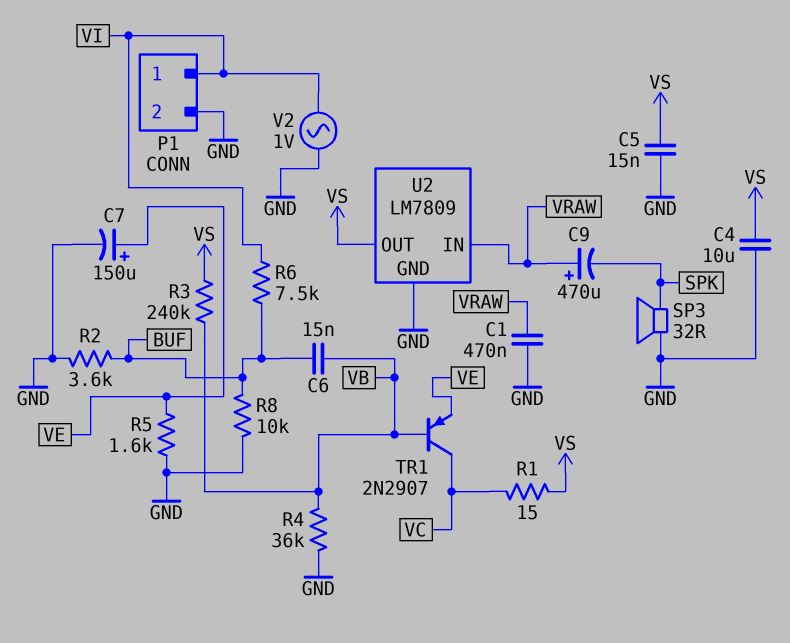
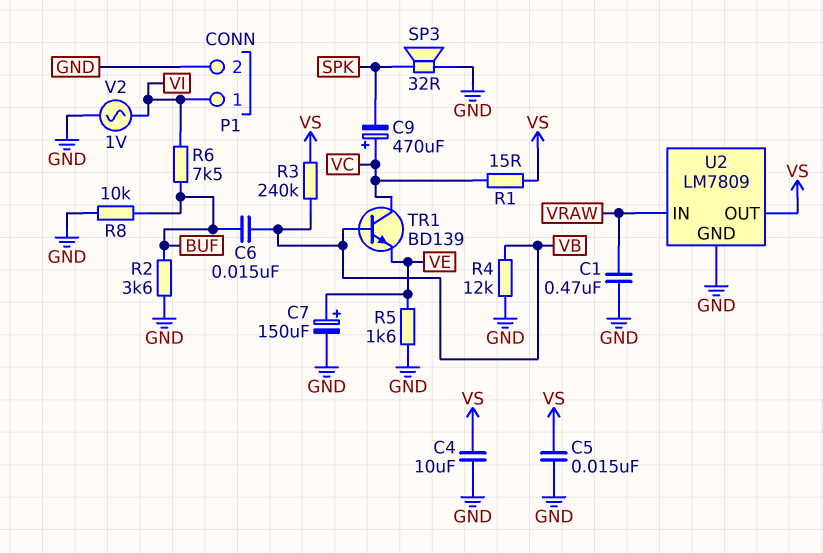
C9: 470uF (plus VRAW, minus SPK) -> 470uF (plus VC, minus SPK)
R4: 36k (GND, VB) -> 12k (GND, VB)
TR1: PNP 2N2907 (B VB, C VC, E VE) -> NPN BD139 (B VB, C VC, E VE)

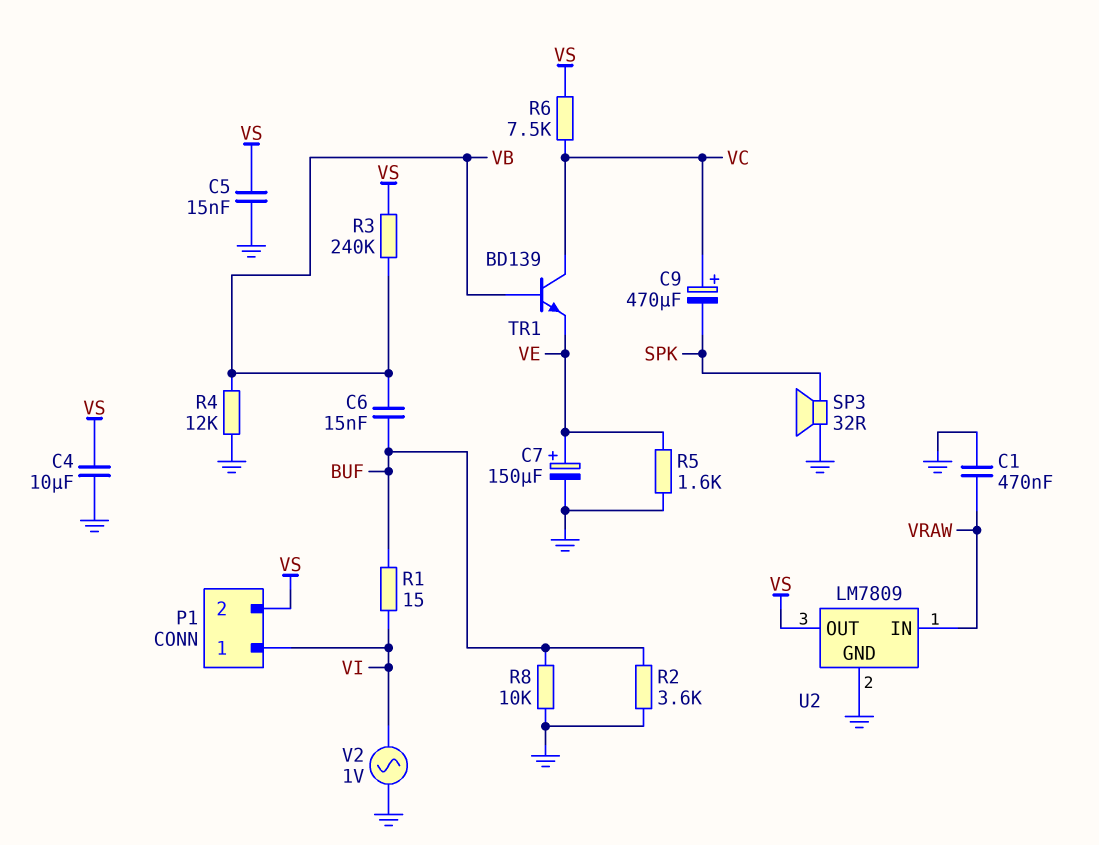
P1 pin 2: GND -> VS
R1: 15 (VC, VS) -> 15 (BUF, VI)
R6: 7.5k (BUF, VI) -> 7.5k (VC, VS)

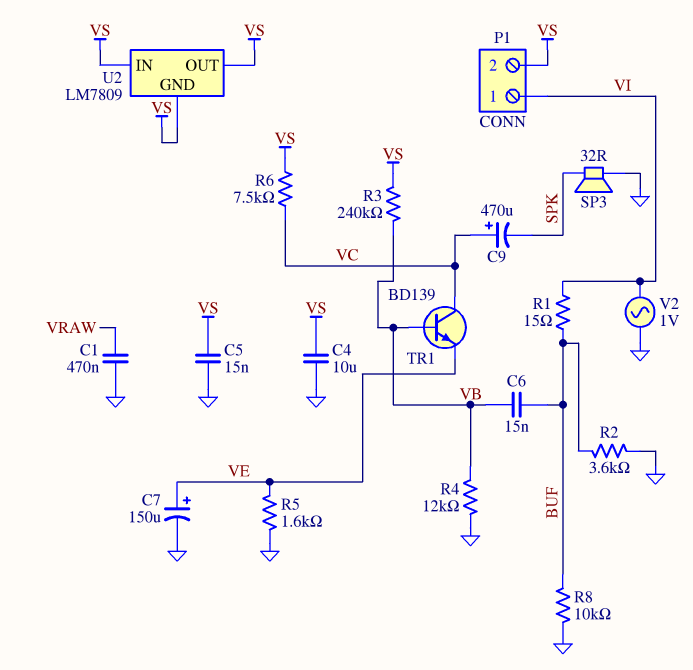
U2 pin GND: GND -> VS
U2 pin IN: VRAW -> VS

